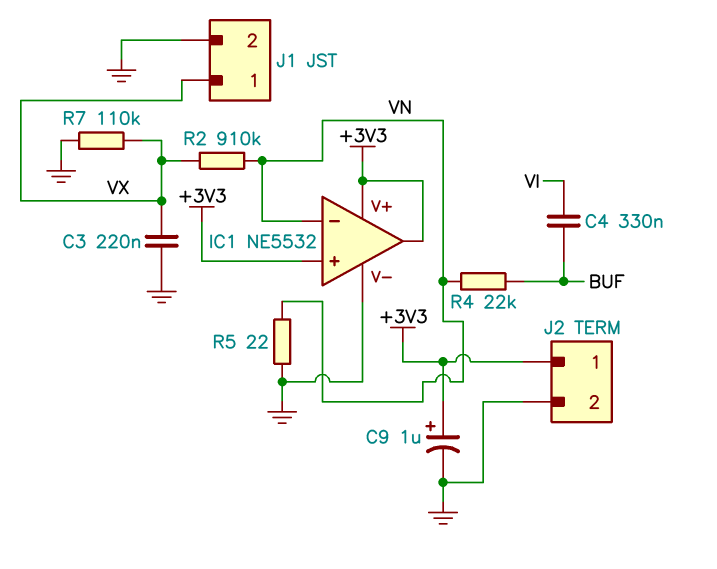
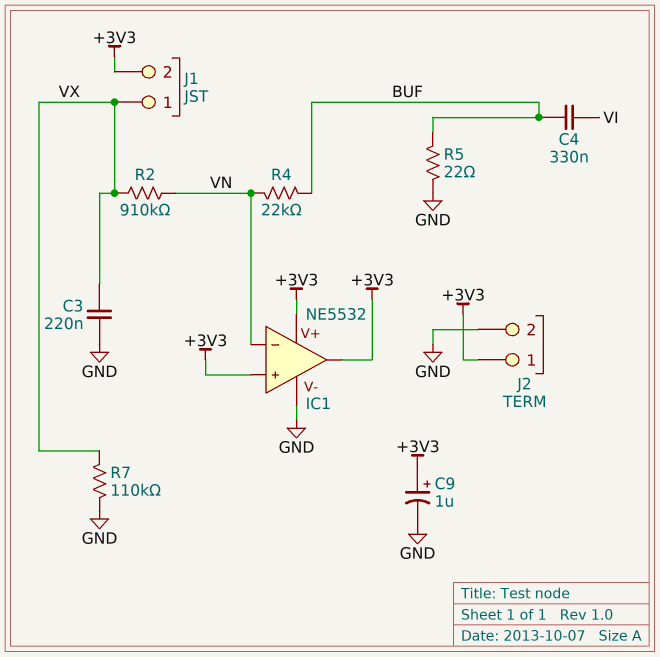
J1 pin 2: GND -> +3V3
R5: 22 (GND, VN) -> 22 (BUF, GND)

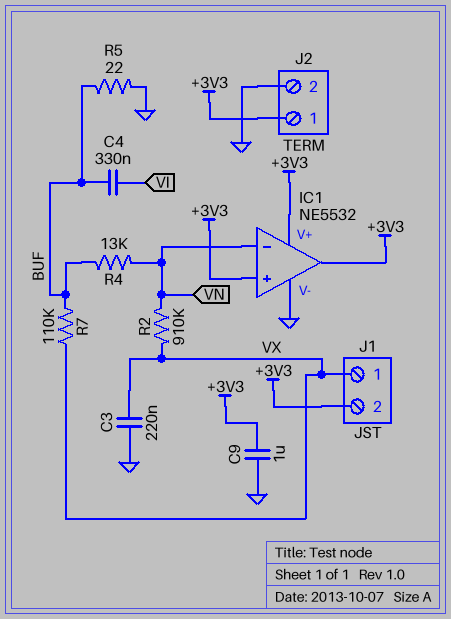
C9: 1uF (plus +3V3, minus GND) -> 1uF (+3V3, GND)
R4: 22k (BUF, VN) -> 13k (BUF, VN)
R7: 110k (GND, VX) -> 110k (BUF, VX)

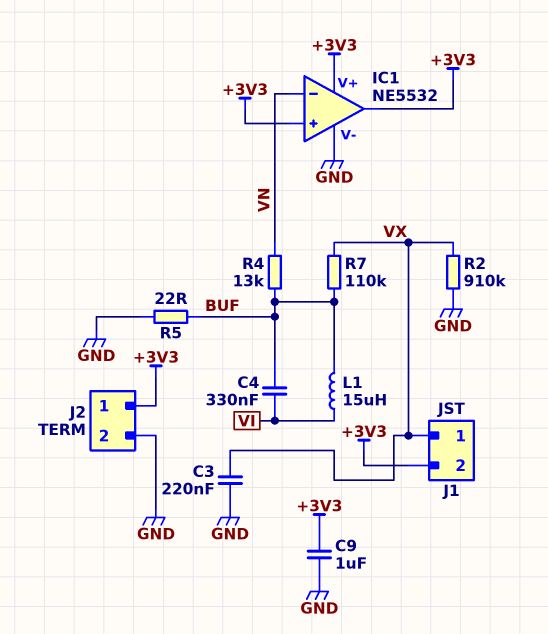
L1: none -> 15uH (BUF, VI)
R2: 910k (VN, VX) -> 910k (GND, VX)

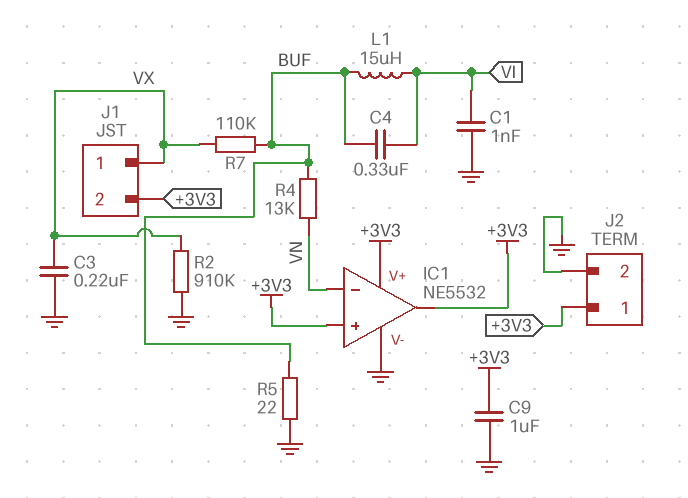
C1: none -> 1nF (GND, VI)

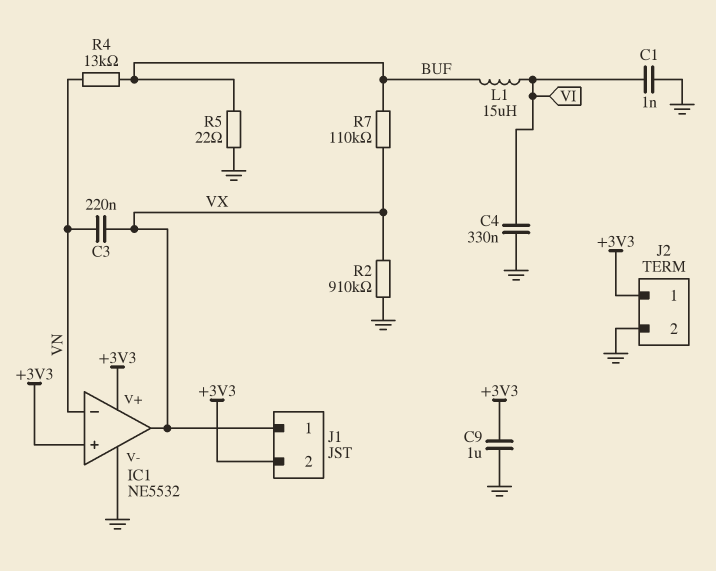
C3: 220nF (GND, VX) -> 220nF (VN, VX)
C4: 330nF (BUF, VI) -> 330nF (GND, VI)
IC1 pin out: +3V3 -> VX

